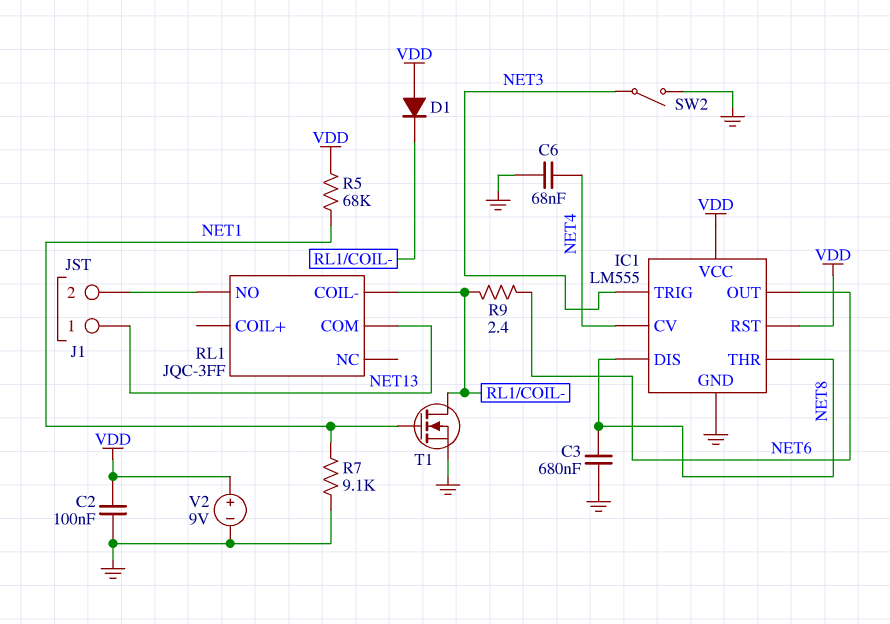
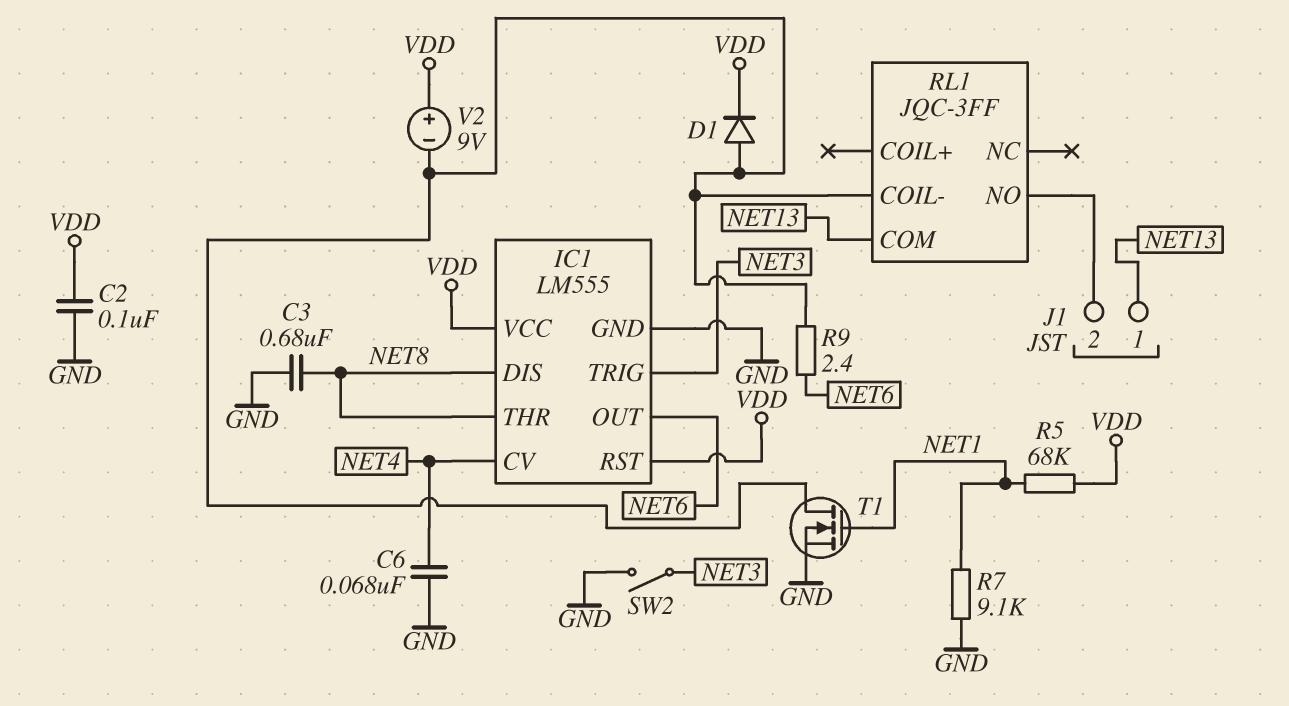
D1: diode (A VDD, K RL1/COIL-) -> diode (A RL1/COIL-, K VDD)
V2: 9V (plus VDD, minus GND) -> 9V (plus VDD, minus RL1/COIL-)

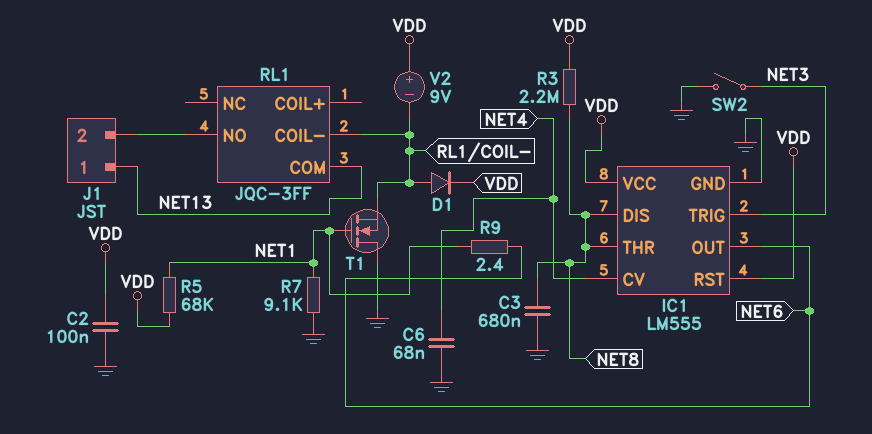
R3: none -> 2.2M (NET8, VDD)
R9: 2.4 (NET6, RL1/COIL-) -> 2.4 (NET1, NET6)
T1: NMOS (G NET1, D RL1/COIL-, S GND) -> NMOS (G NET1, D GND, S RL1/COIL-)

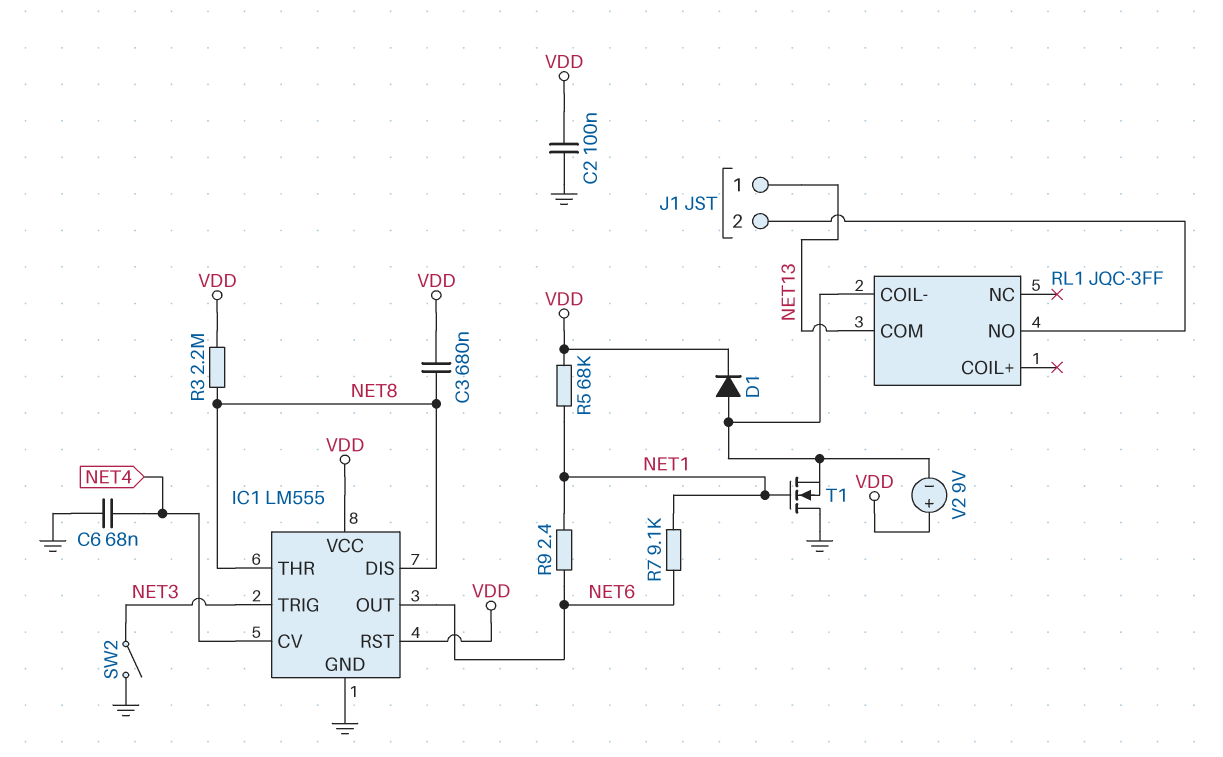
C3: 680nF (GND, NET8) -> 680nF (NET8, VDD)
R7: 9.1k (GND, NET1) -> 9.1k (NET1, NET6)

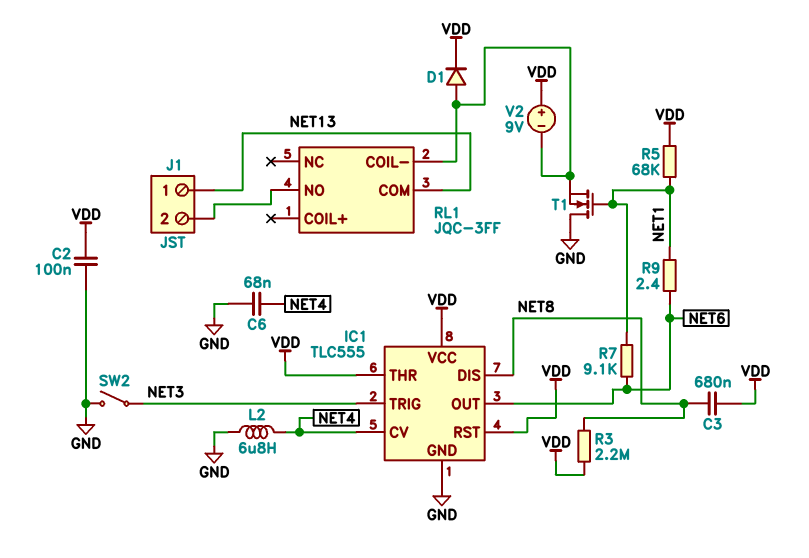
IC1: LM555 -> TLC555
IC1 pin THR: NET8 -> VDD
L2: none -> 6.8uH (GND, NET4)

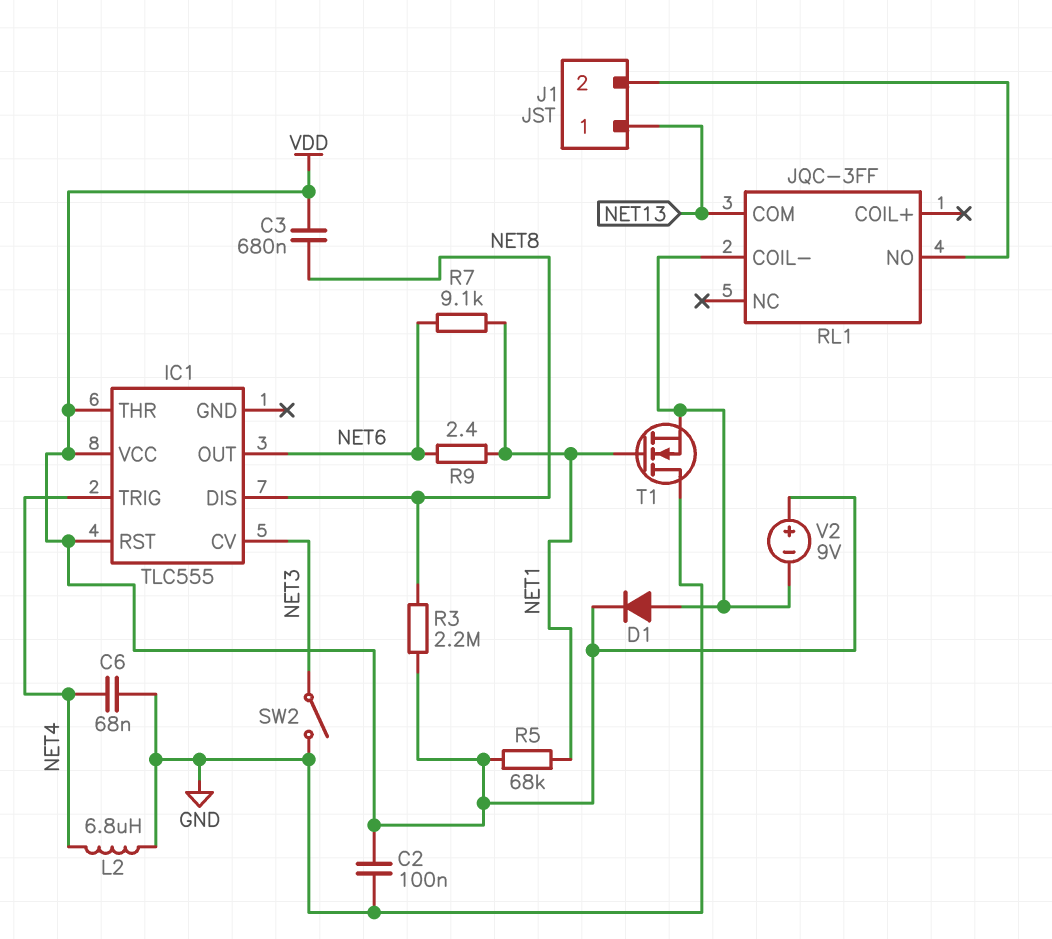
IC1 pin CV: NET4 -> NET3
IC1 pin GND: GND -> none
IC1 pin TRIG: NET3 -> NET4

